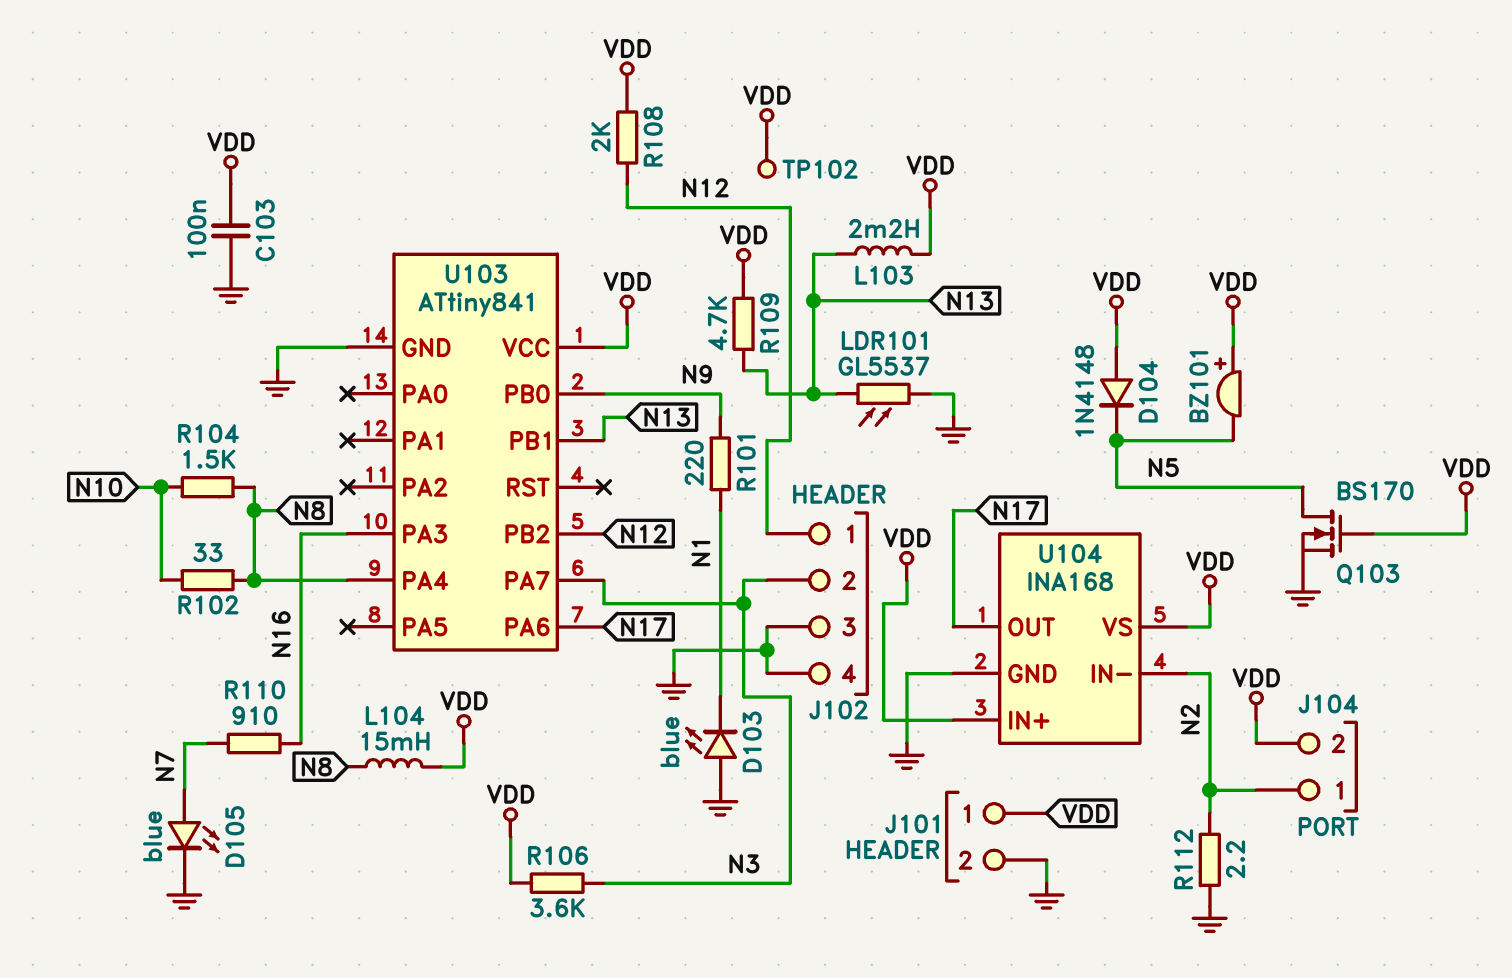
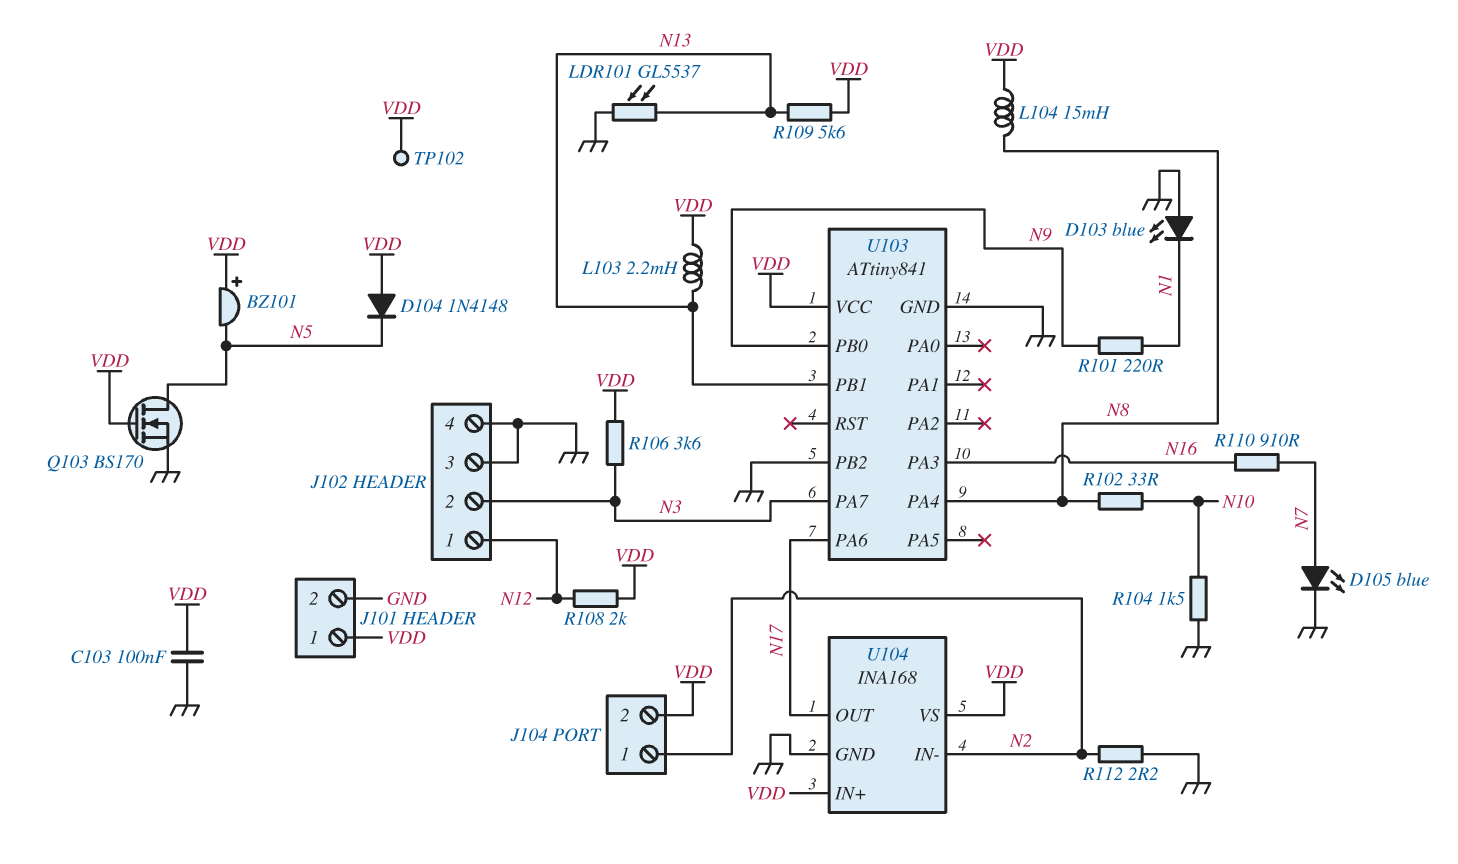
R104: 1.5k (N8, N10) -> 1.5k (GND, N10)
R109: 4.7k (N13, VDD) -> 5.6k (N13, VDD)
U103 pin PB2: N12 -> GND

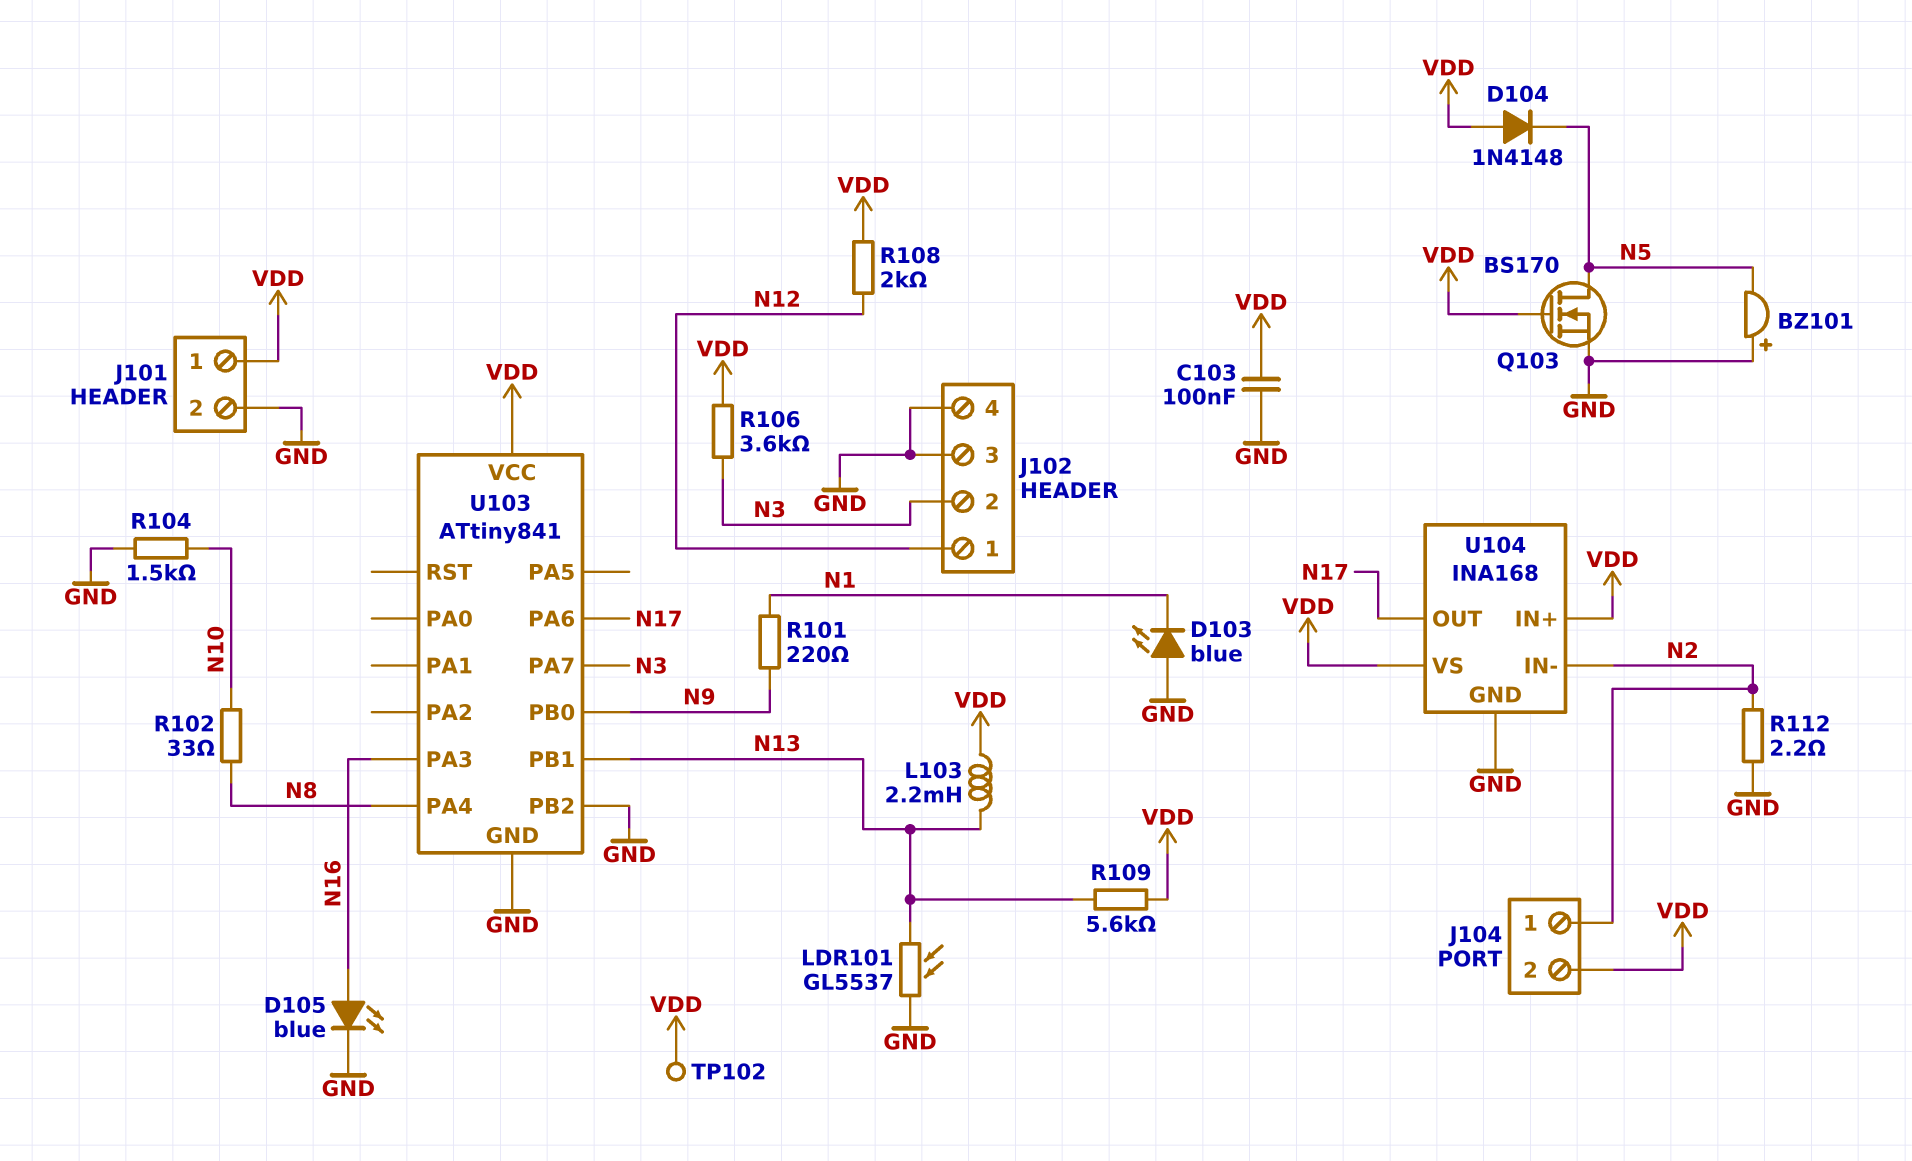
BZ101: buzzer (plus VDD, minus N5) -> buzzer (plus GND, minus N5)
D105: LED blue (A N7, K GND) -> LED blue (A N16, K GND)
L104: 15mH (N8, VDD) -> none
R110: 910 (N7, N16) -> none

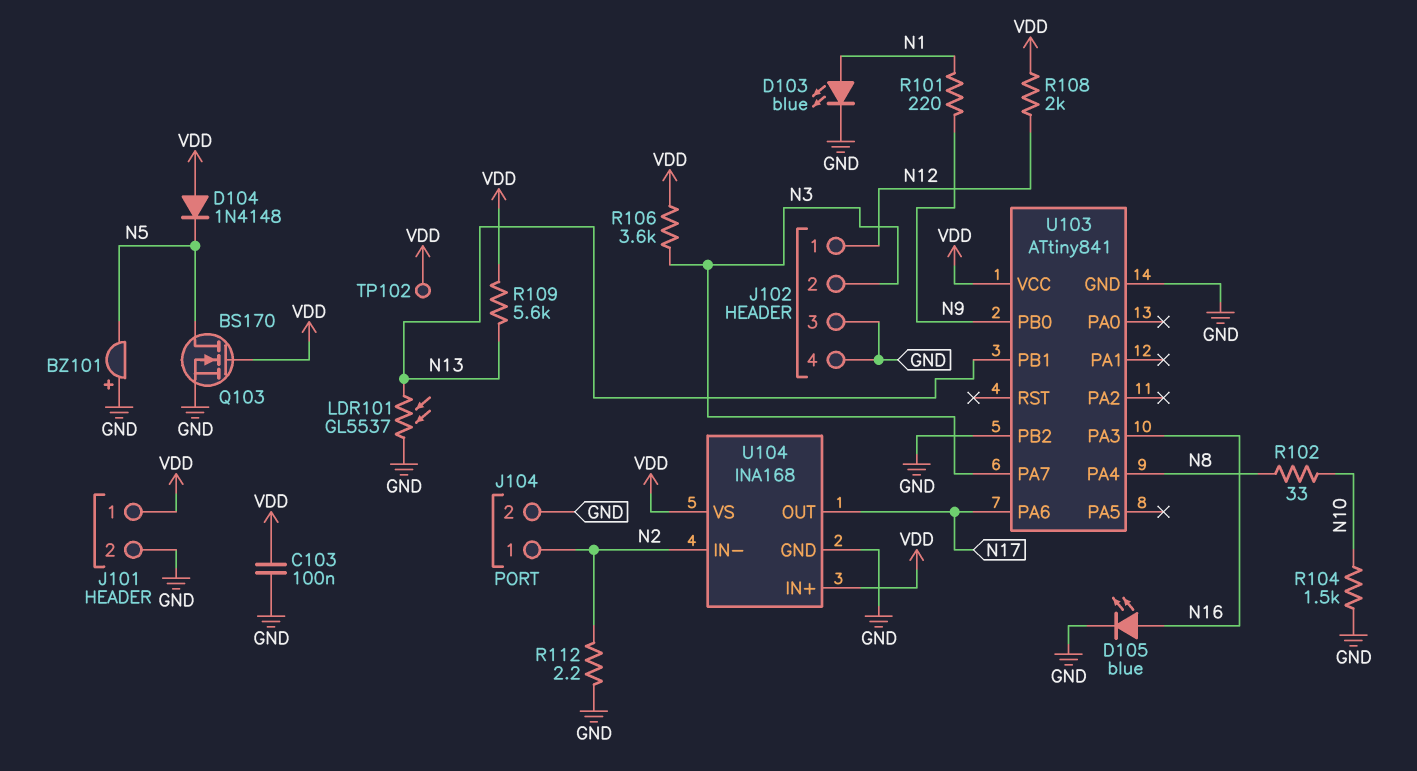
D103: LED blue (A GND, K N1) -> LED blue (A N1, K GND)
J104 pin 2: VDD -> GND
L103: 2.2mH (N13, VDD) -> none

